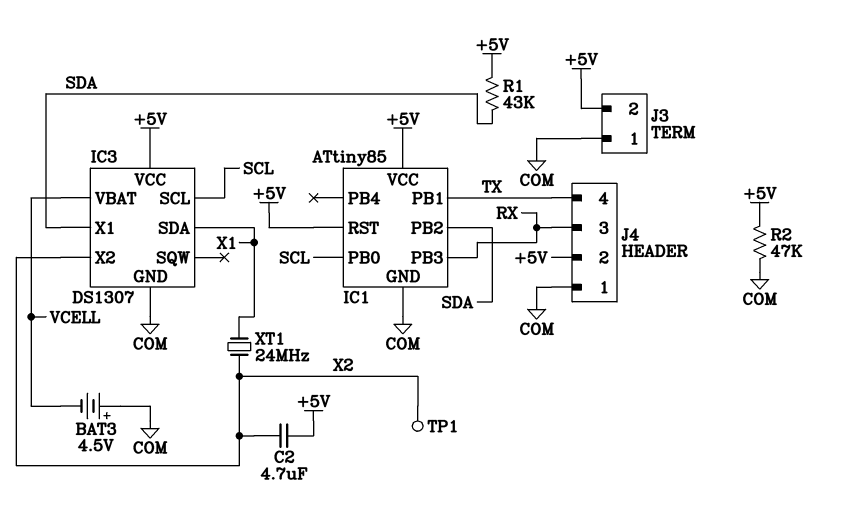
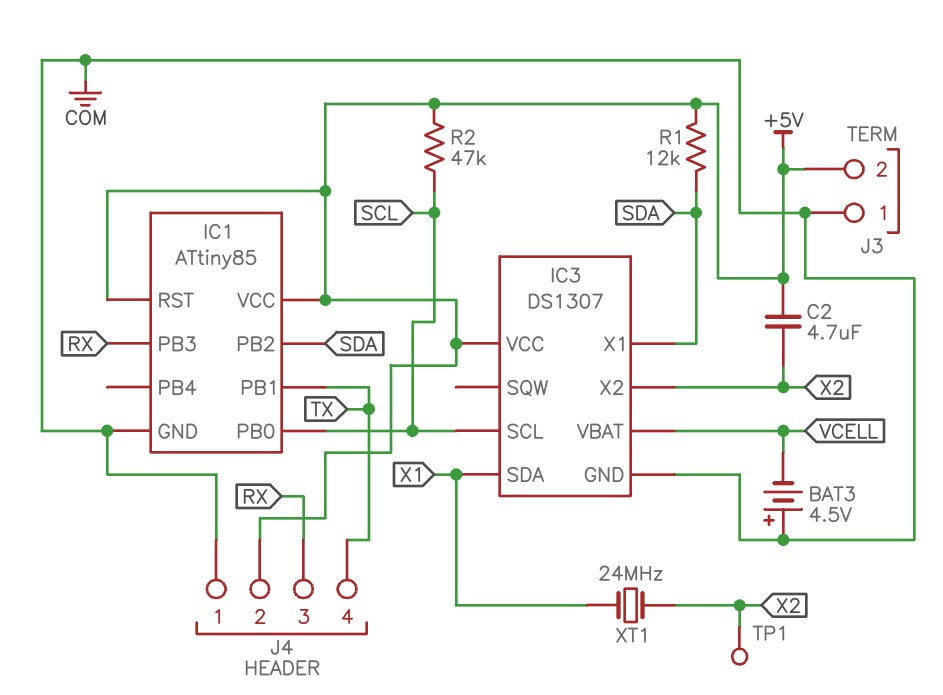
R1: 43k (+5V, SDA) -> 12k (+5V, SDA)
R2: 47k (+5V, COM) -> 47k (+5V, SCL)

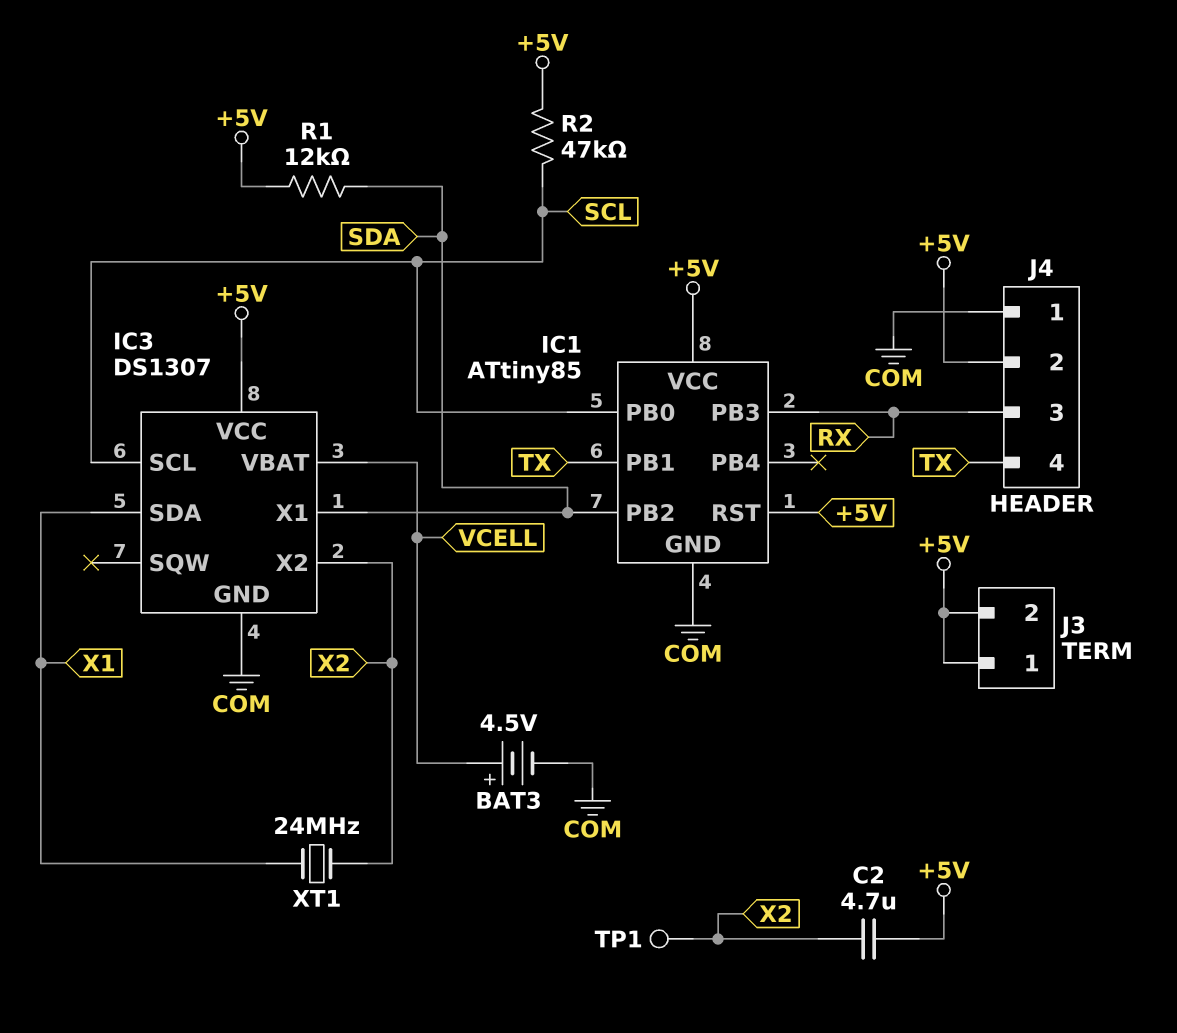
BAT3: 4.5V (plus COM, minus VCELL) -> 4.5V (plus VCELL, minus COM)
J3 pin 1: COM -> +5V

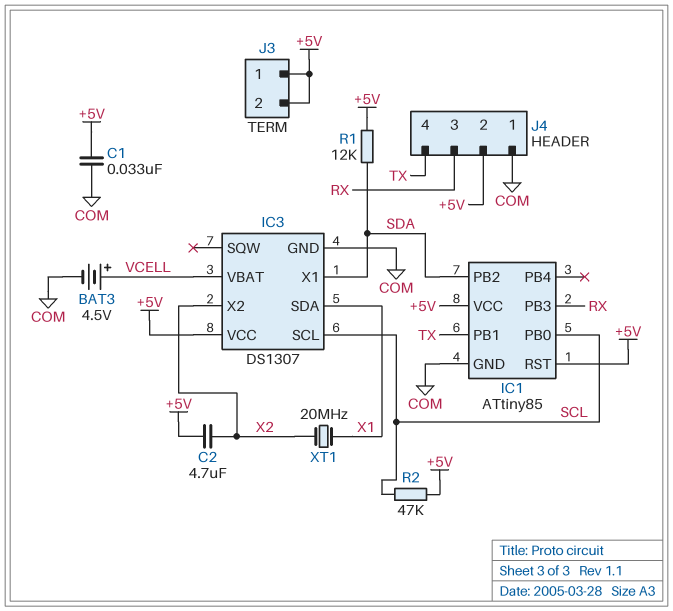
C1: none -> 33nF (+5V, COM)
TP1: test point (X2) -> none
XT1: 24MHz (X1, X2) -> 20MHz (X1, X2)

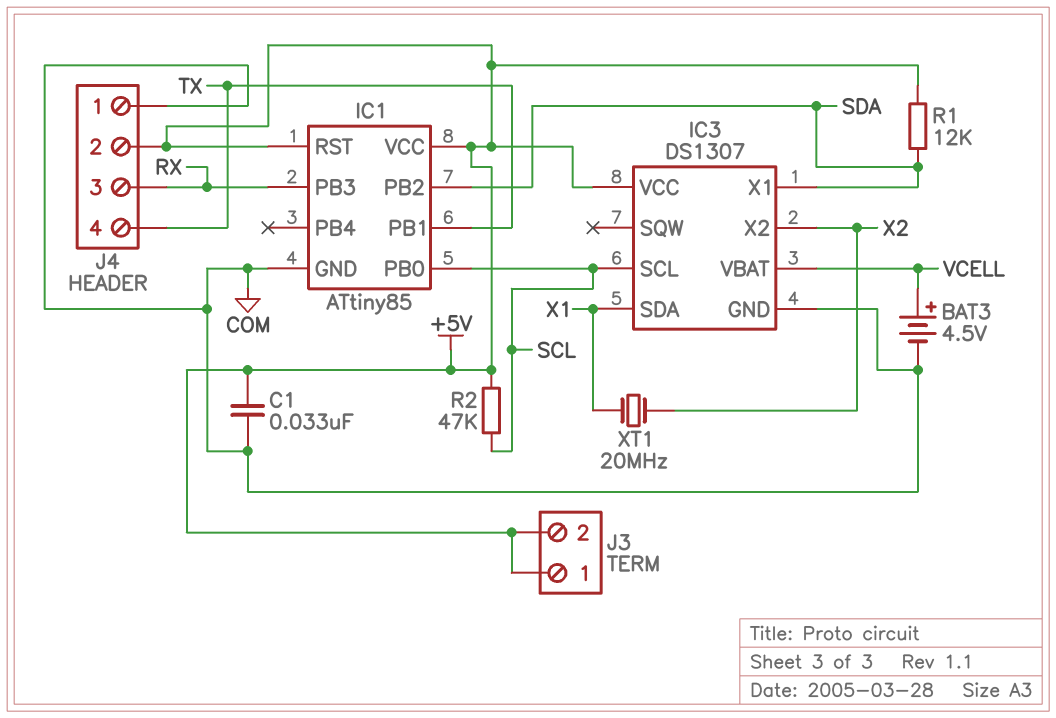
C2: 4.7uF (+5V, X2) -> none

